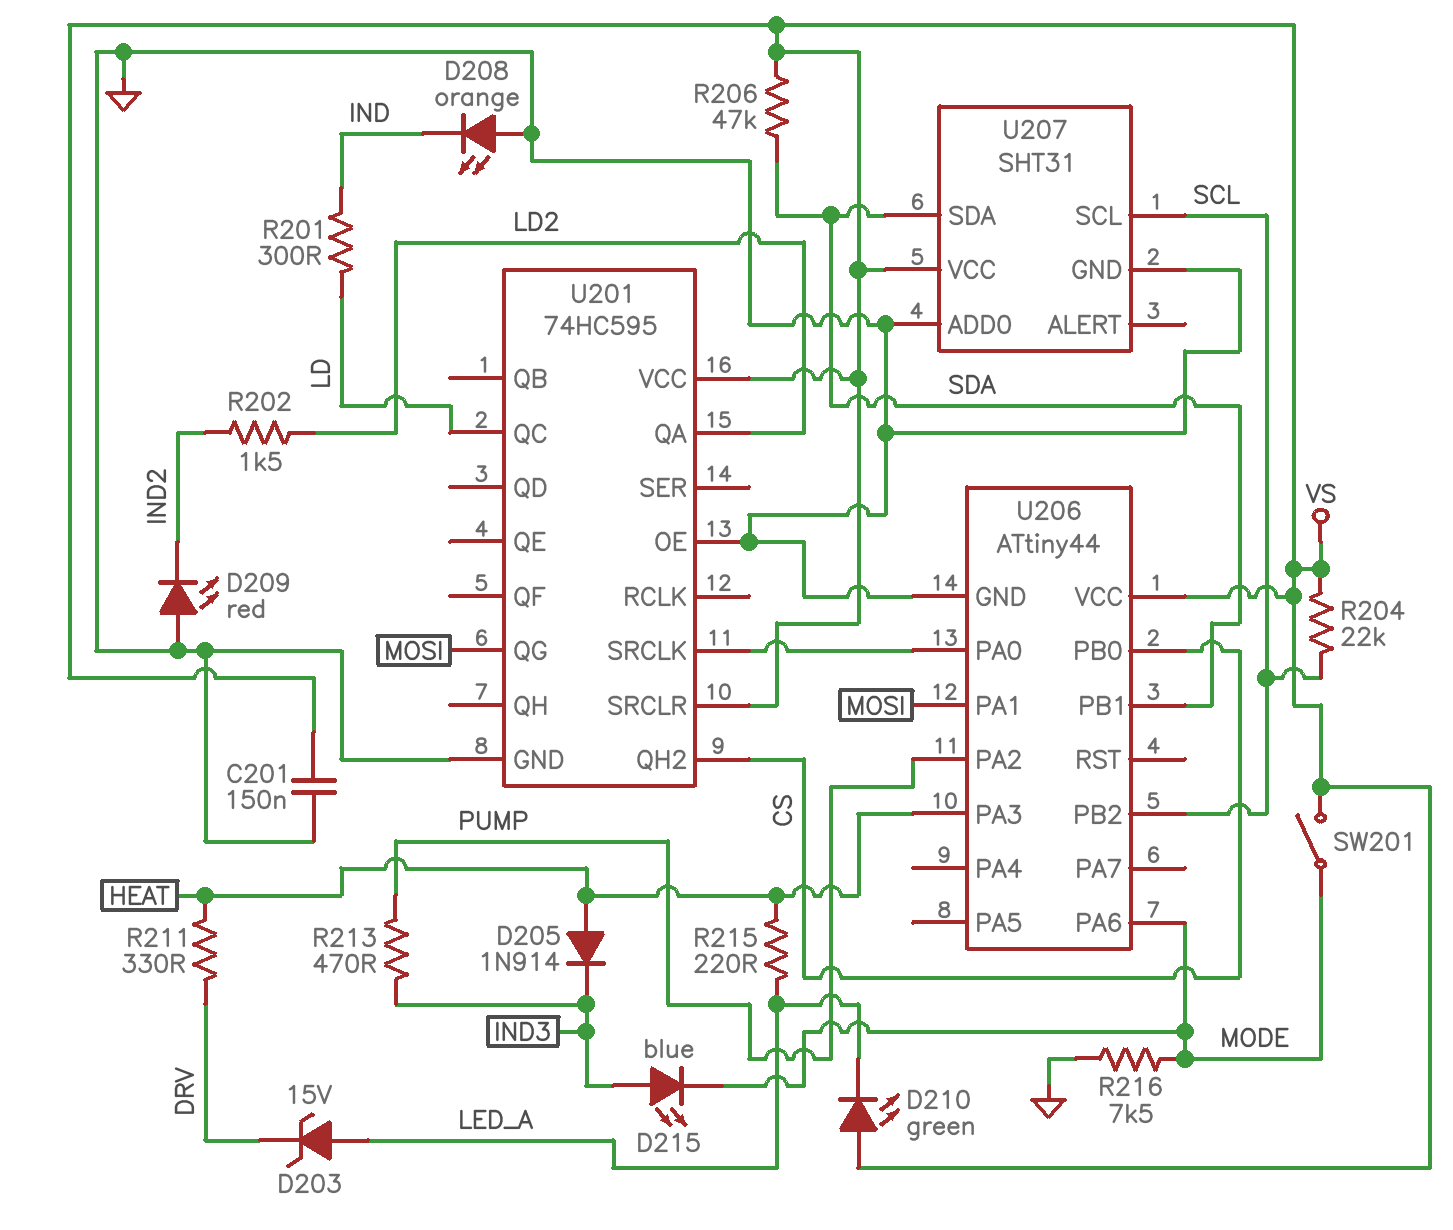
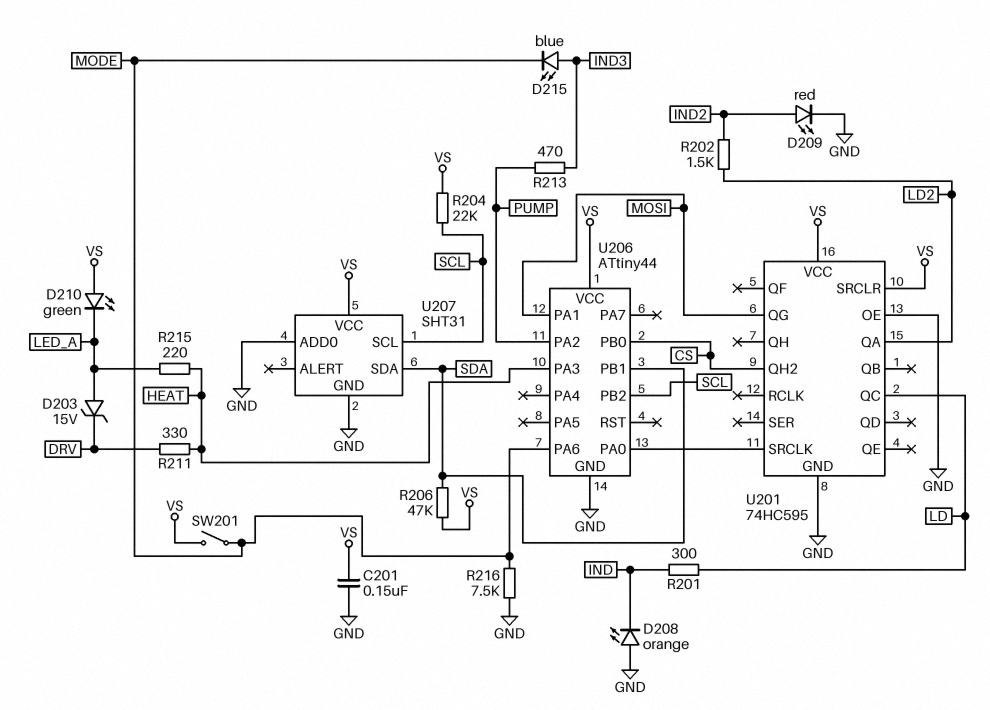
D205: diode 1N914 (A HEAT, K IND3) -> none
D209: LED red (A GND, K IND2) -> LED red (A IND2, K GND)

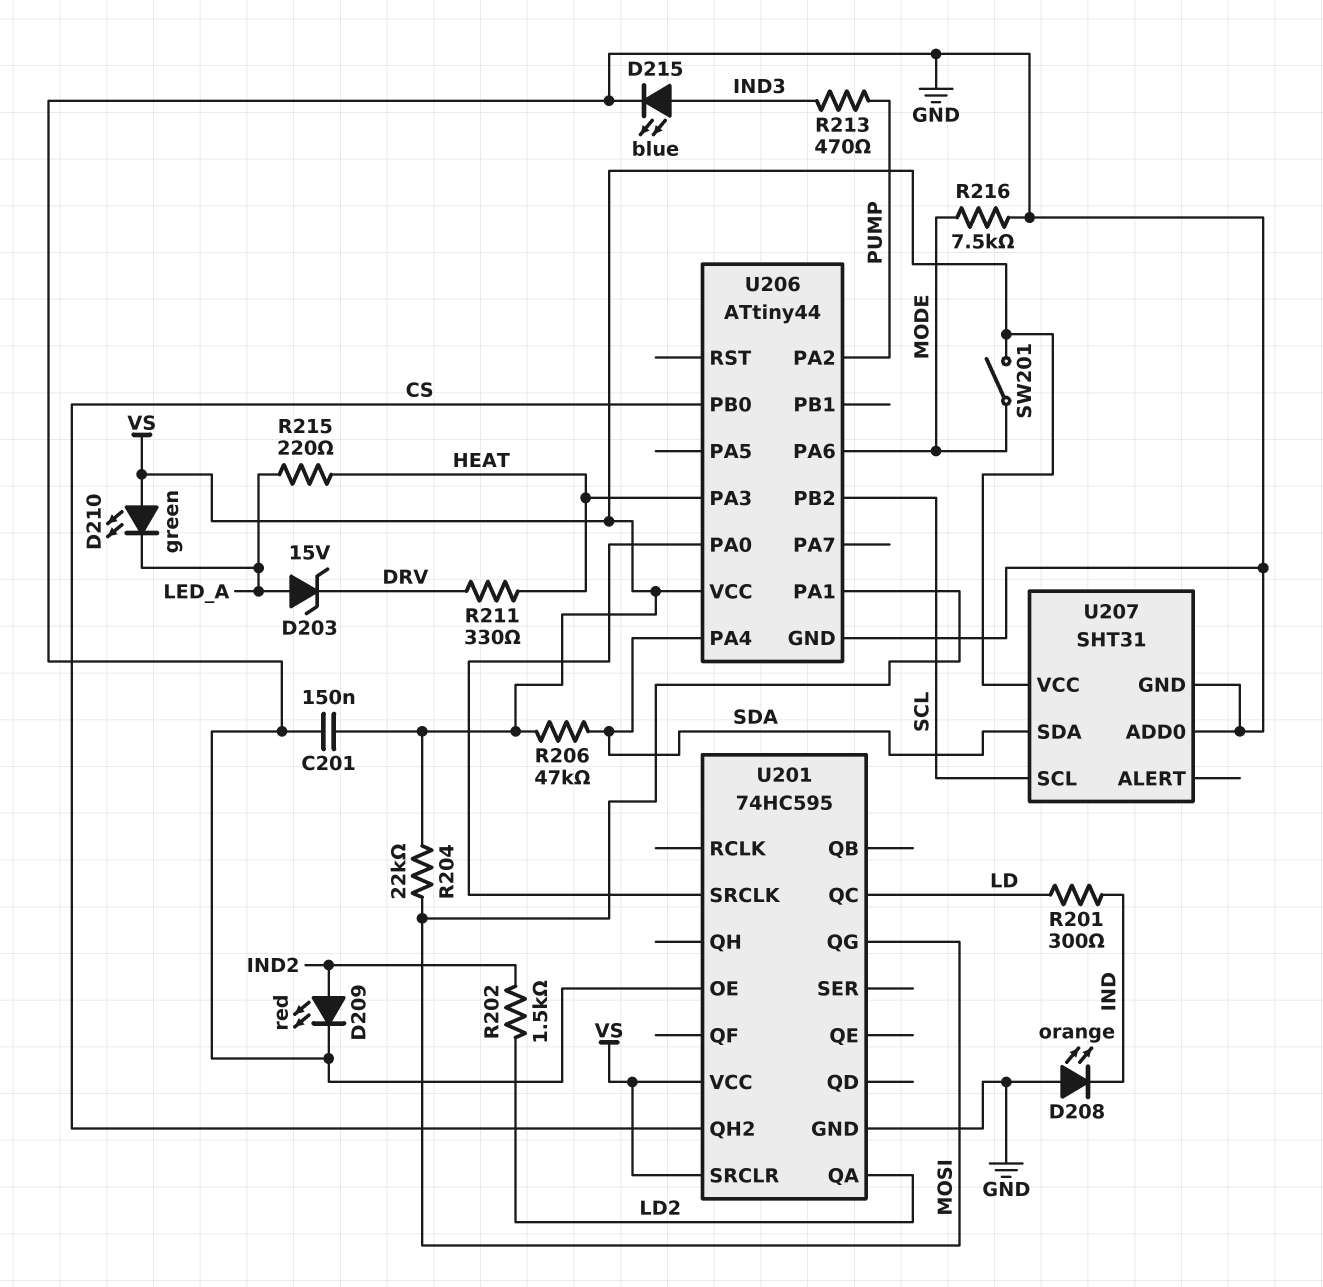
D215: LED blue (A IND3, K MODE) -> LED blue (A IND3, K GND)
R204: 22k (SCL, VS) -> 22k (MOSI, VS)
U206 pin PA4: none -> SDA
U206 pin PB1: SDA -> none

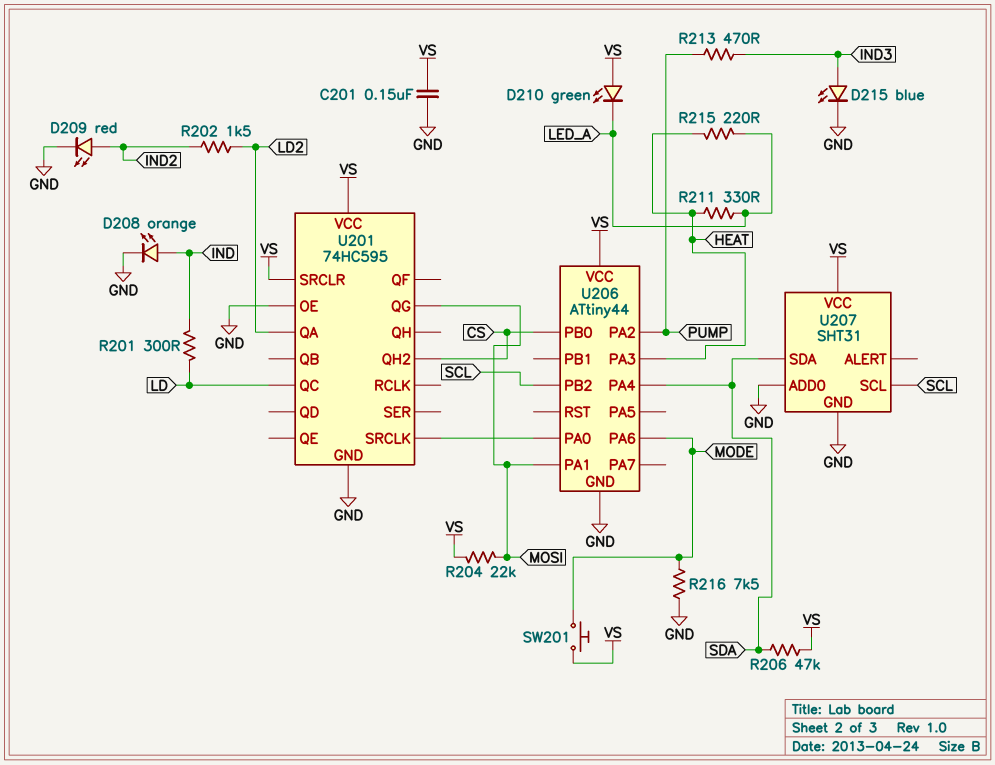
D203: zener 15V (A LED_A, K DRV) -> none
D208: LED orange (A GND, K IND) -> LED orange (A IND, K GND)
R211: 330 (DRV, HEAT) -> 330 (HEAT, LED_A)
SW201: switch (MODE, VS) -> button (MODE, VS)

